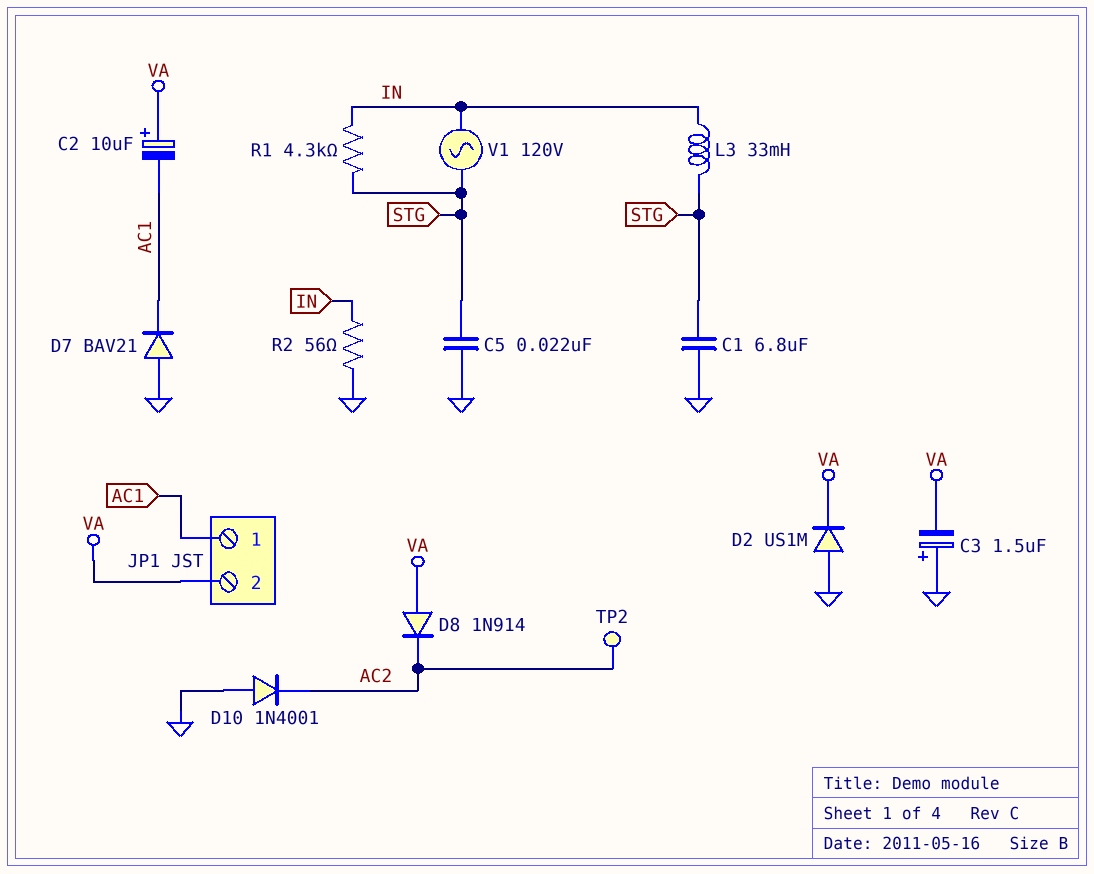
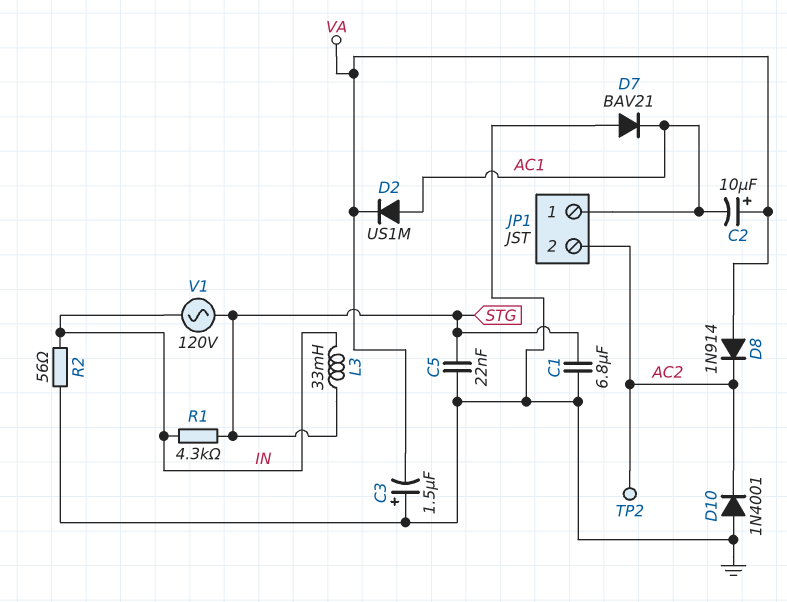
D2: diode US1M (A GND, K VA) -> diode US1M (A AC1, K VA)
JP1 pin 2: VA -> AC2

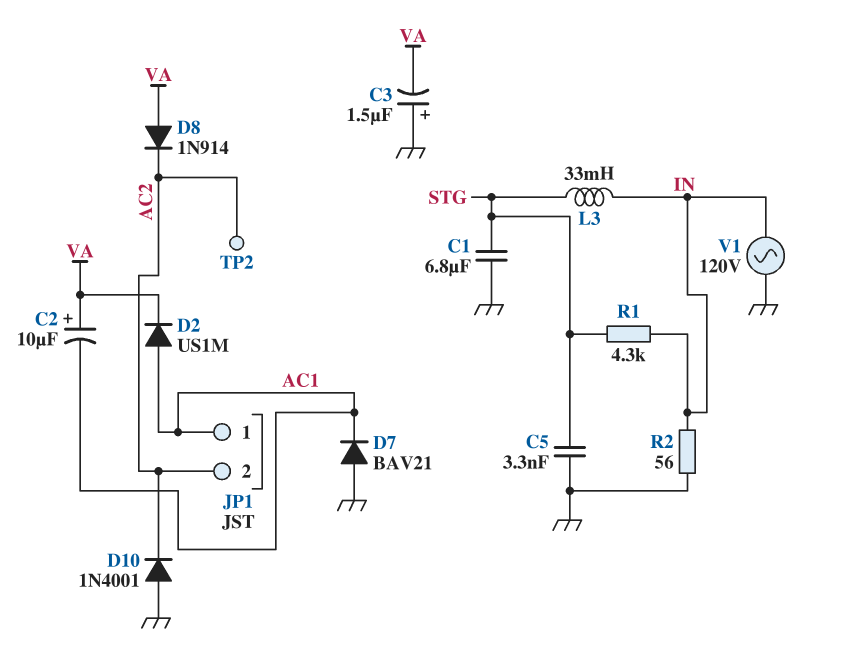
C5: 22nF (GND, STG) -> 3.3nF (GND, STG)
V1: AC 120V (IN, STG) -> AC 120V (GND, IN)

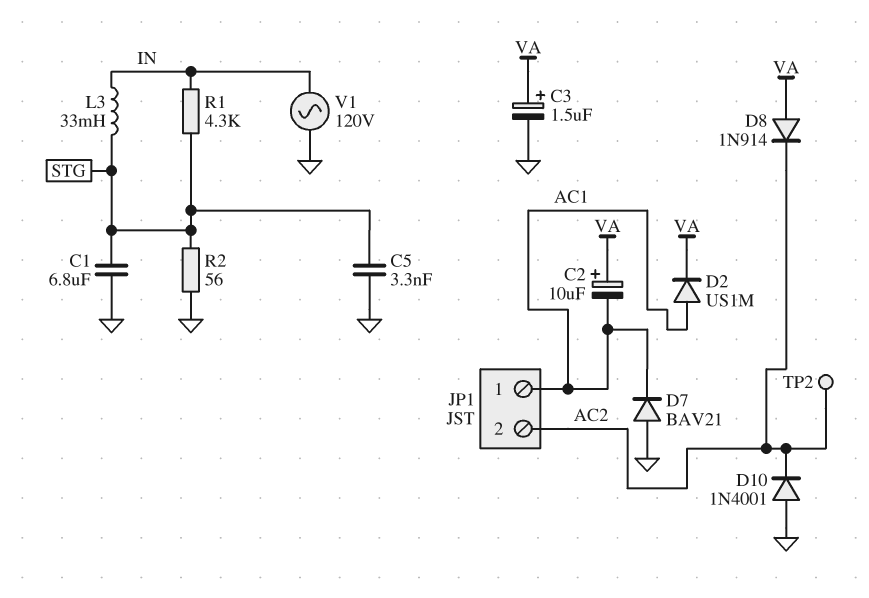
C3: 1.5uF (plus GND, minus VA) -> 1.5uF (plus VA, minus GND)
R2: 56 (GND, IN) -> 56 (GND, STG)

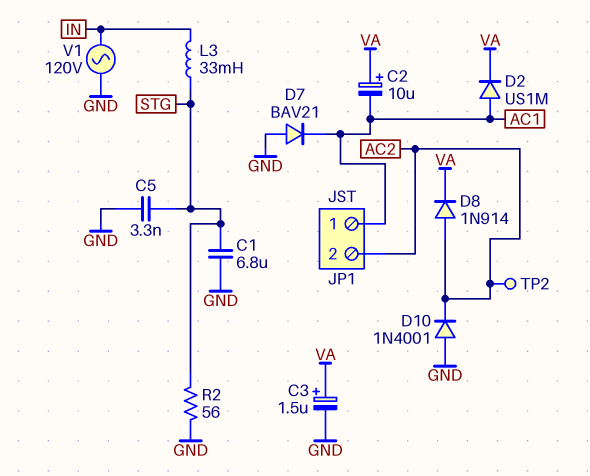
D8: diode 1N914 (A VA, K AC2) -> diode 1N914 (A AC2, K VA)
R1: 4.3k (IN, STG) -> none

